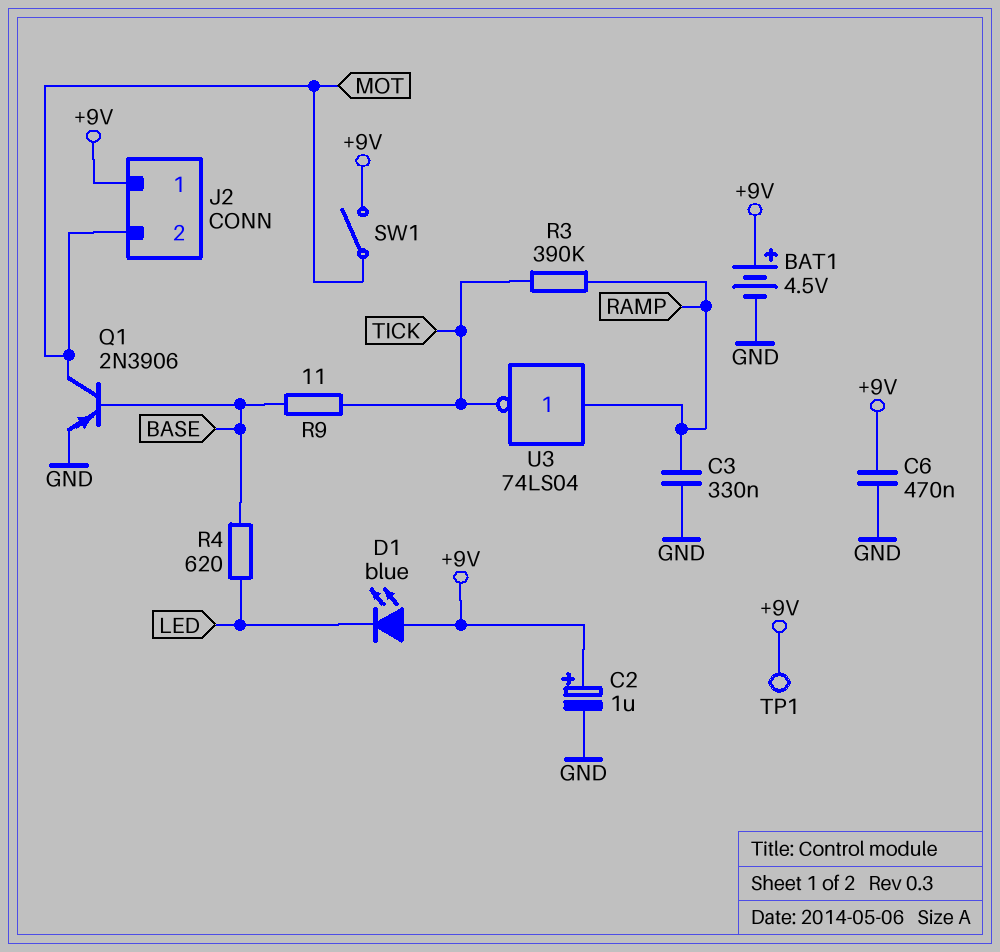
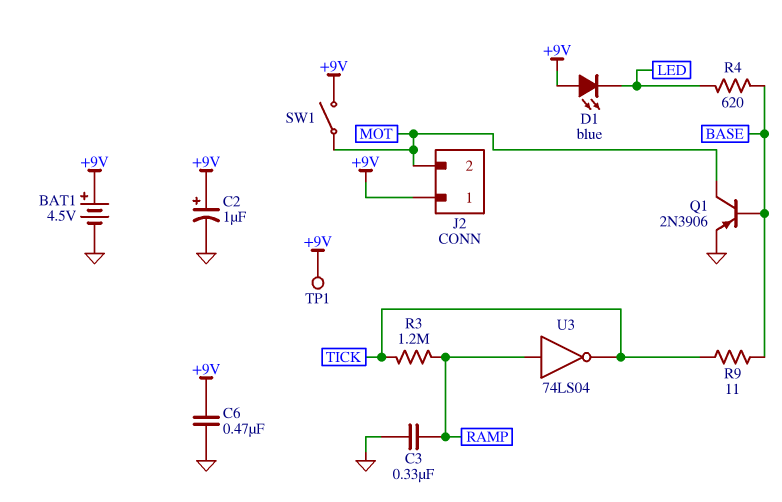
R3: 390k (RAMP, TICK) -> 1.2M (RAMP, TICK)

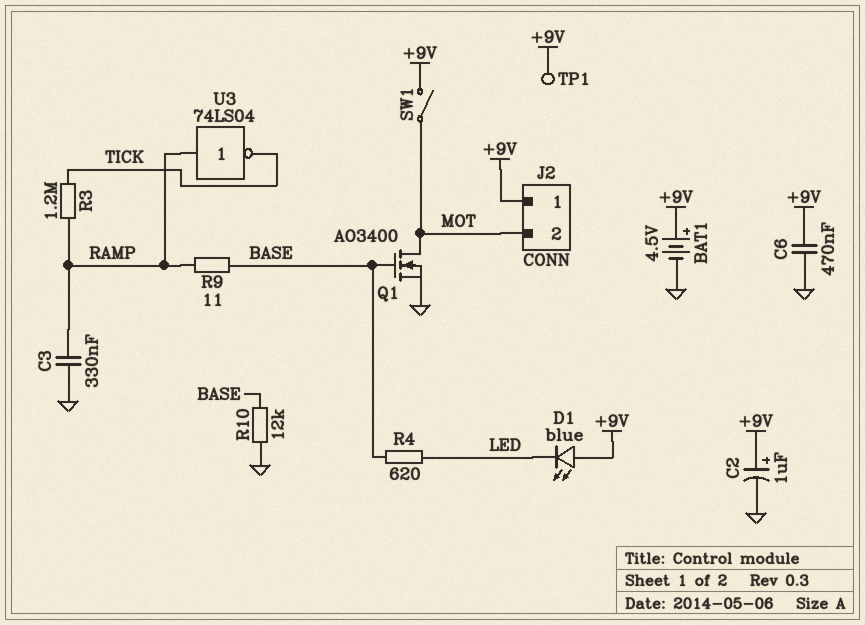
Q1: PNP 2N3906 (B BASE, C MOT, E GND) -> NMOS AO3400 (G BASE, D MOT, S GND)
R9: 11 (BASE, TICK) -> 11 (BASE, RAMP)
R10: none -> 12k (BASE, GND)

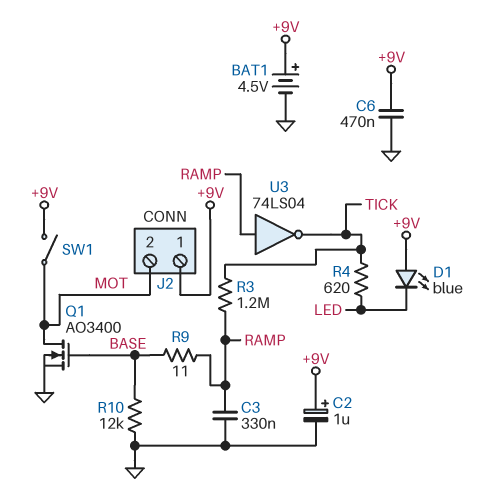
R4: 620 (BASE, LED) -> 620 (LED, TICK)
TP1: test point (+9V) -> none

